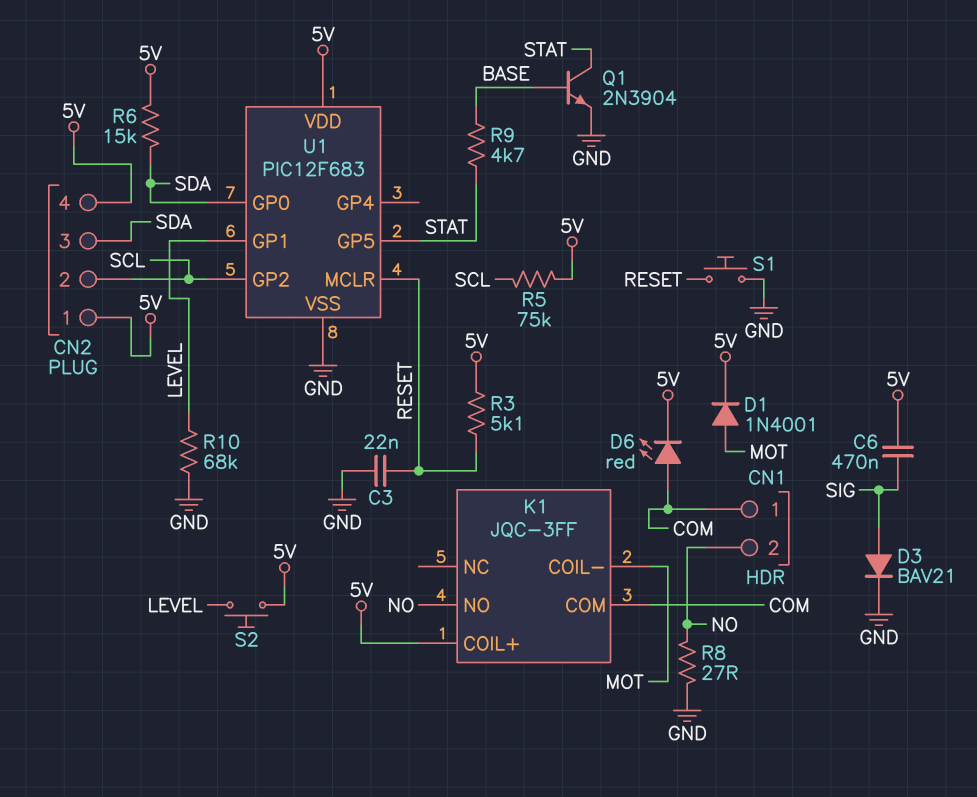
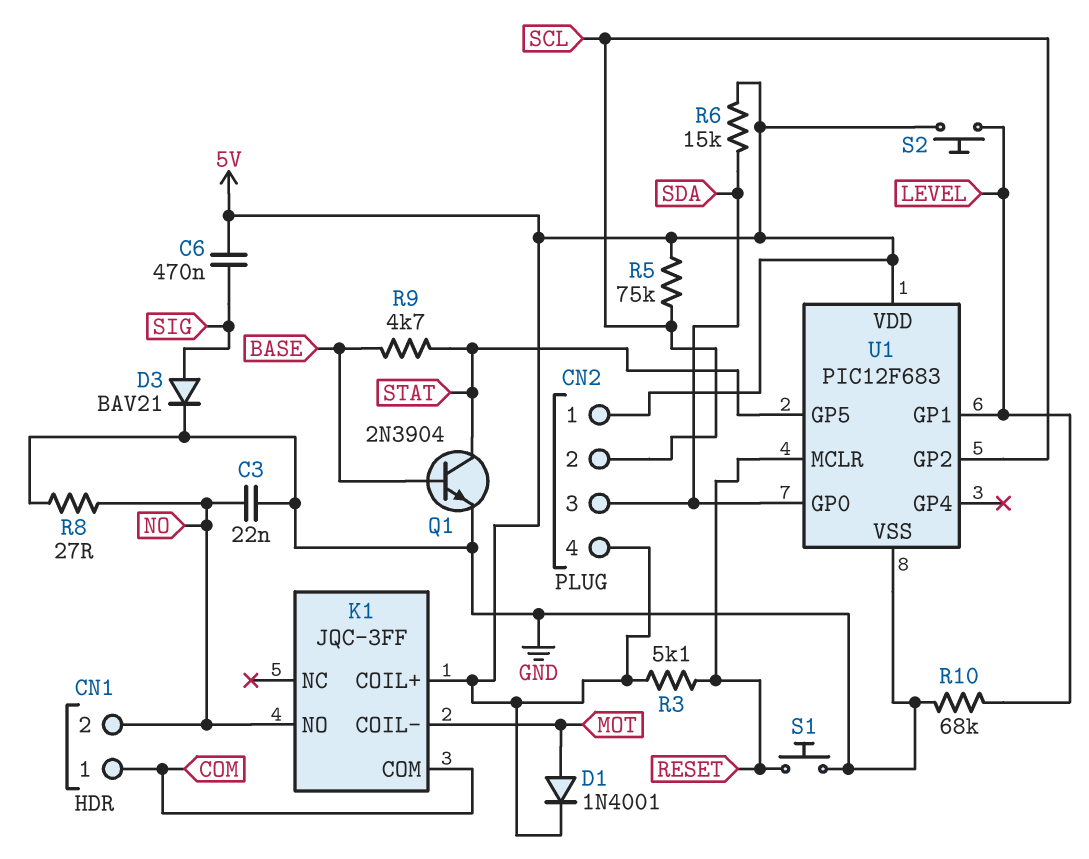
C3: 22nF (GND, RESET) -> 22nF (GND, NO)
D6: LED red (A COM, K 5V) -> none

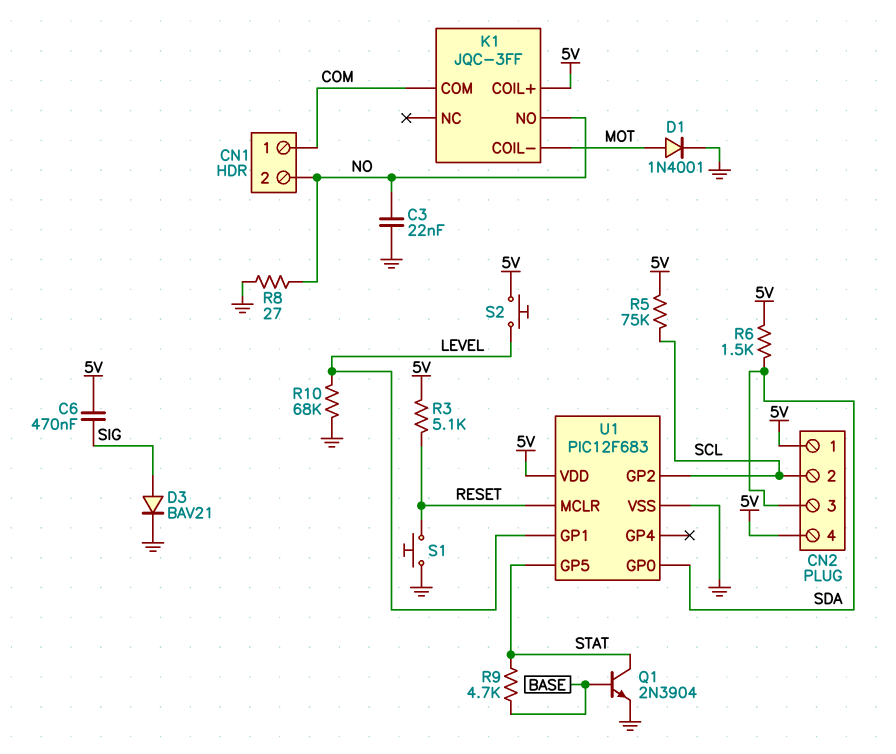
D1: diode 1N4001 (A MOT, K 5V) -> diode 1N4001 (A MOT, K GND)
R6: 15k (5V, SDA) -> 1.5k (5V, SDA)

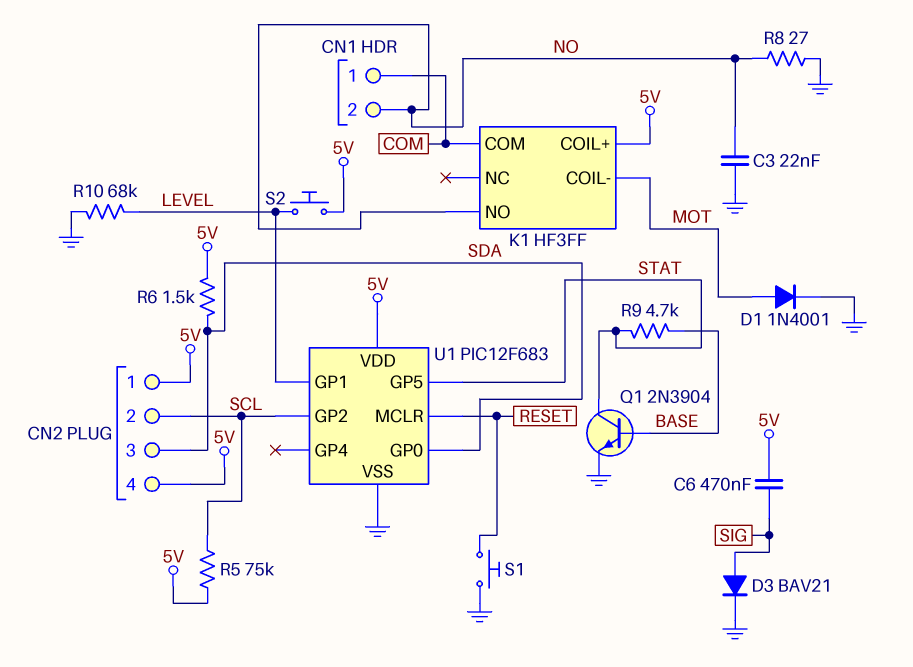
K1: JQC-3FF -> HF3FF
R3: 5.1k (5V, RESET) -> none

